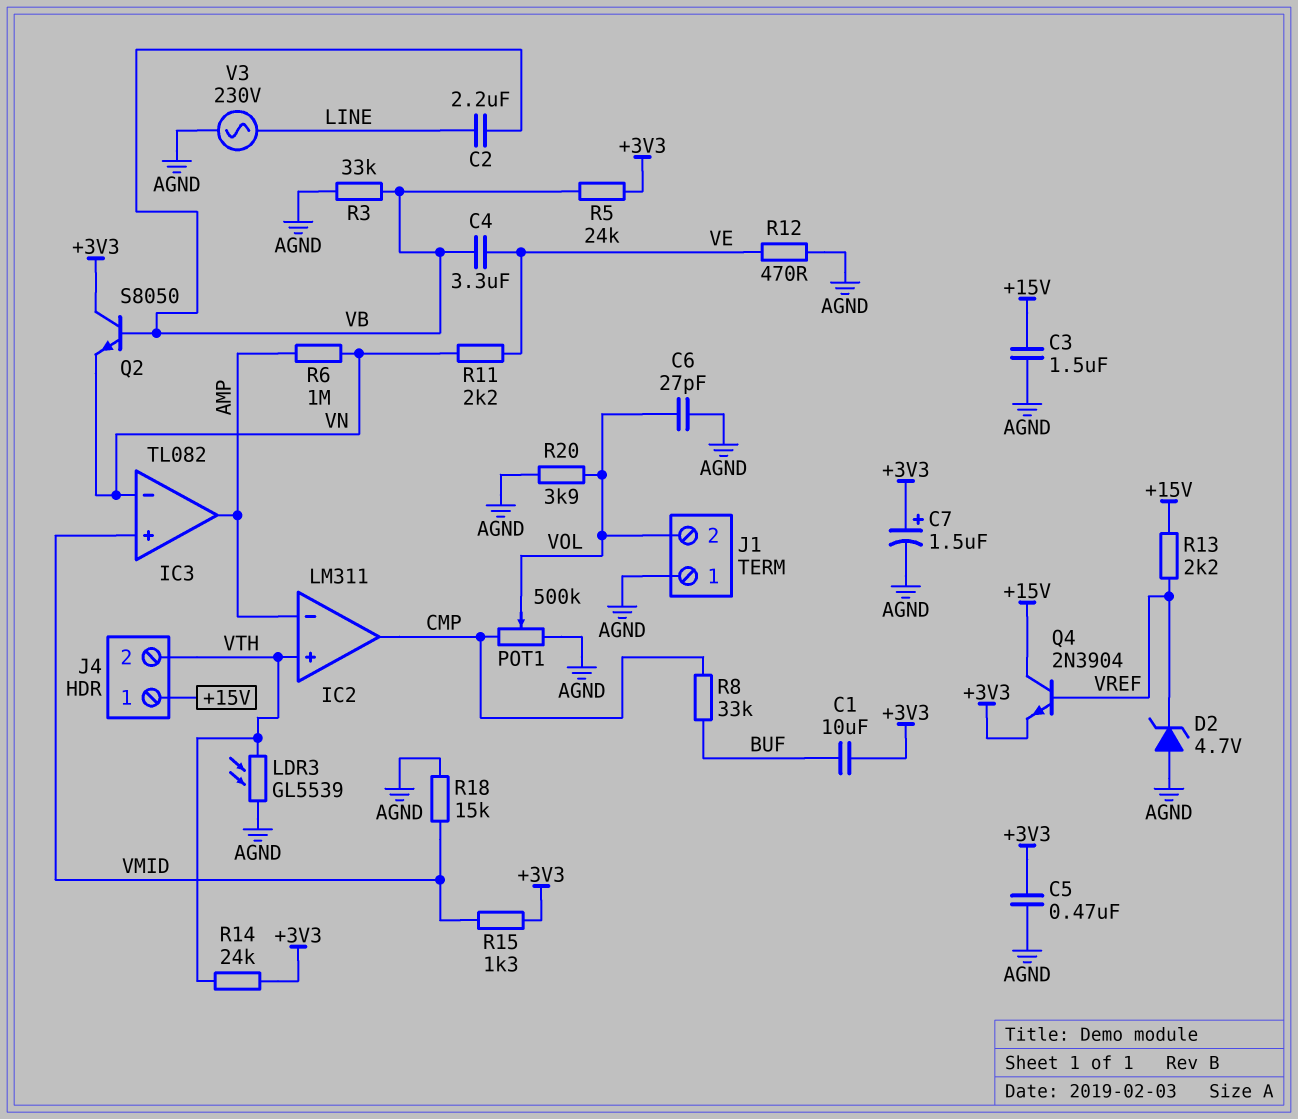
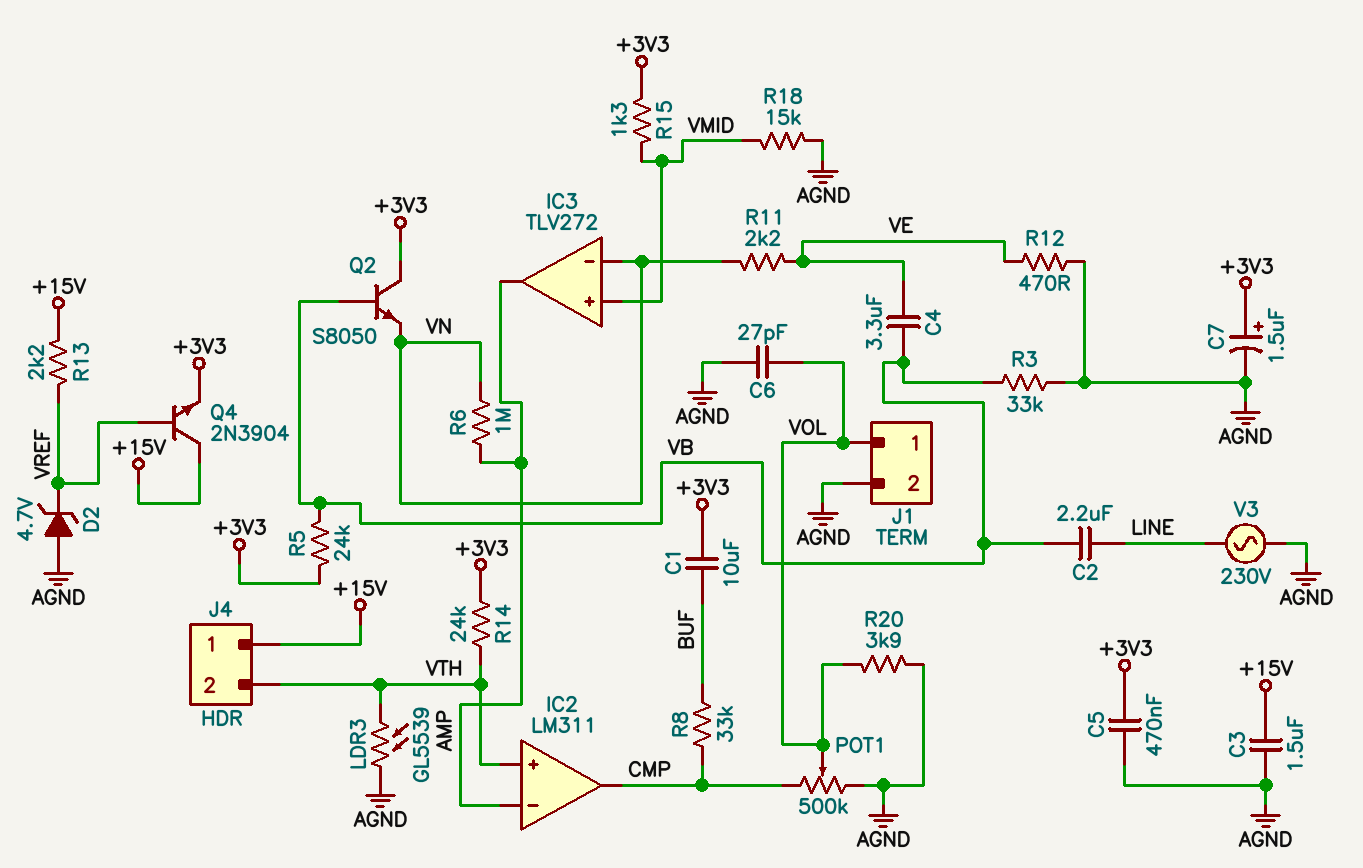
IC3: TL082 -> TLV272
J1 pin 1: AGND -> VOL
J1 pin 2: VOL -> AGND

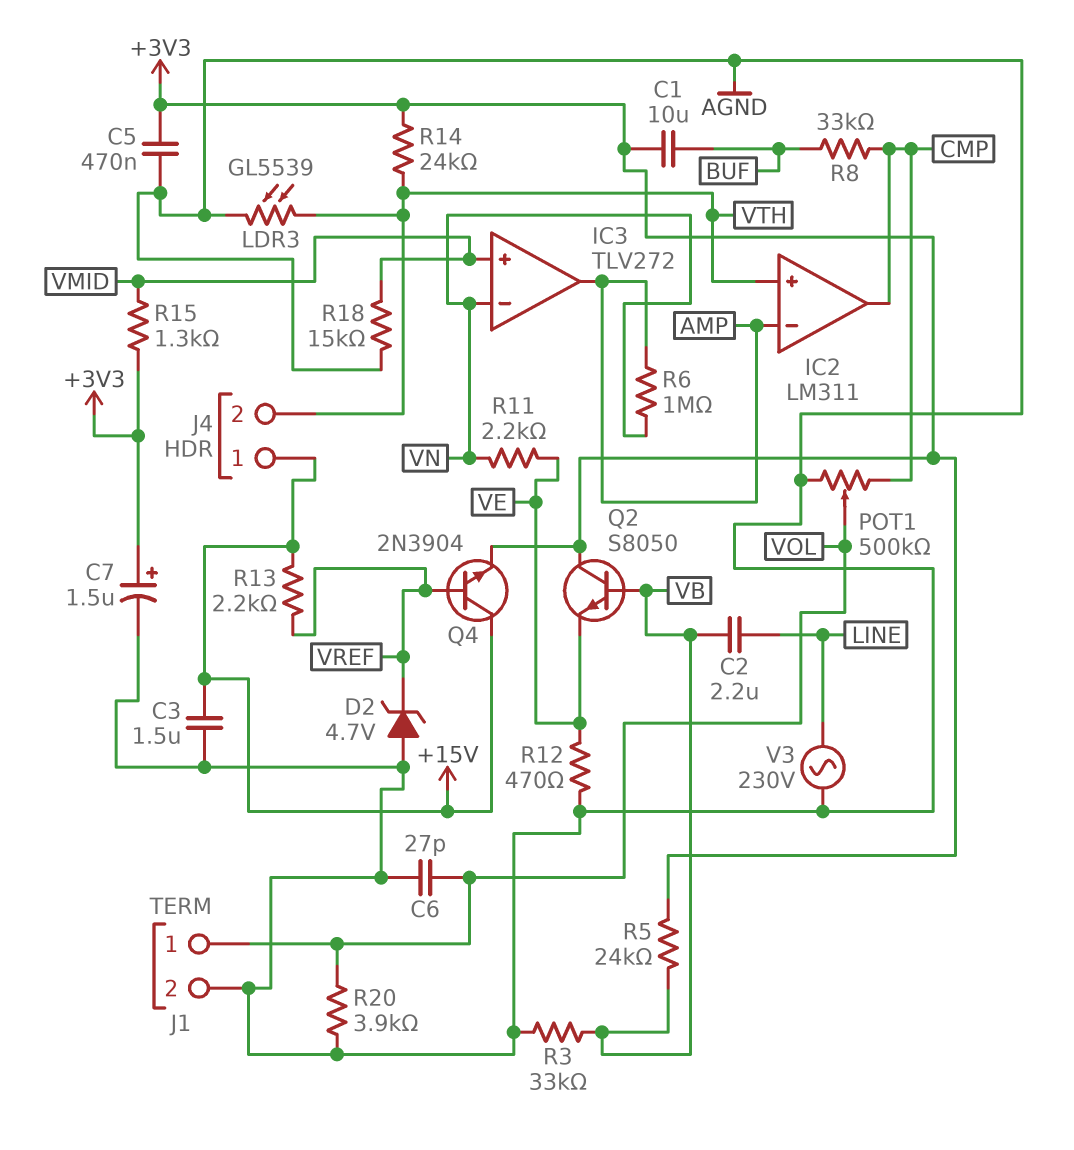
C4: 3.3uF (VB, VE) -> none
Q2: NPN S8050 (B VB, C +3V3, E VN) -> NPN S8050 (B VB, C +3V3, E VE)

